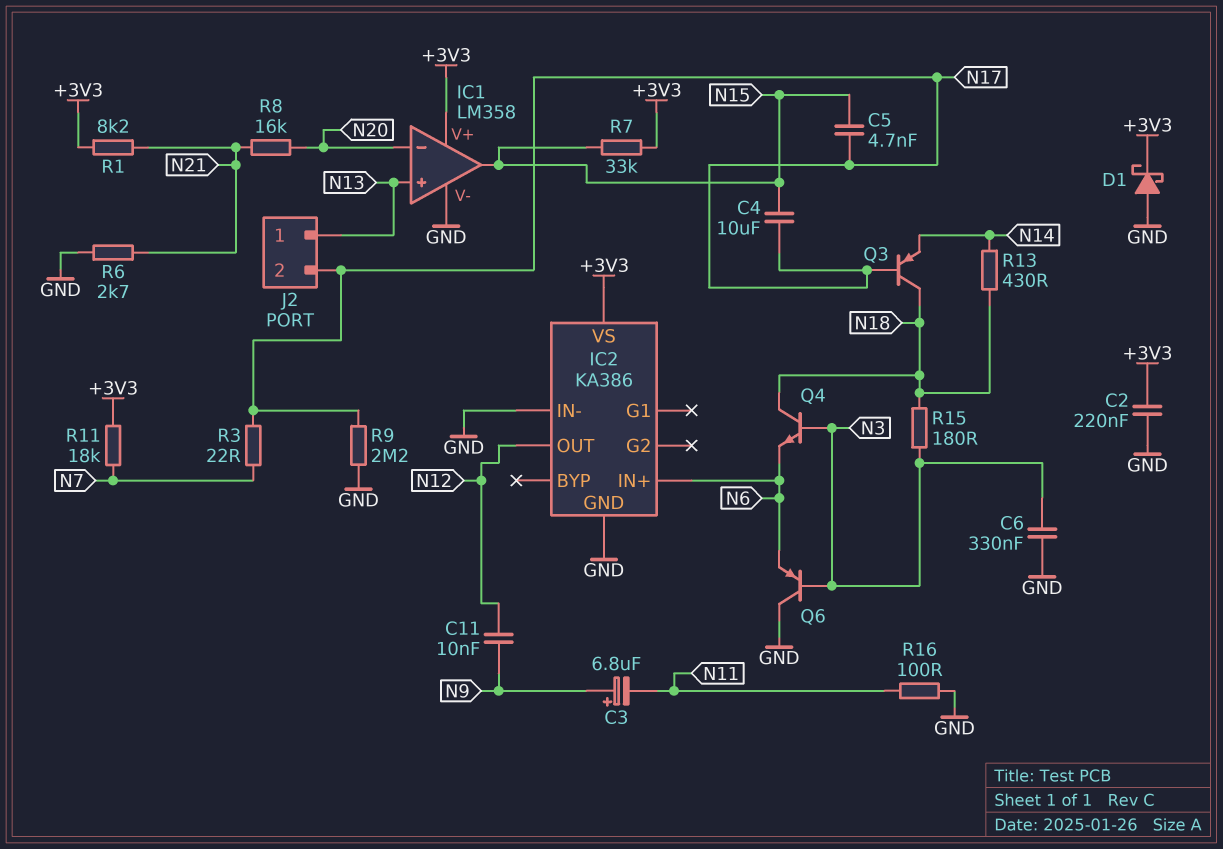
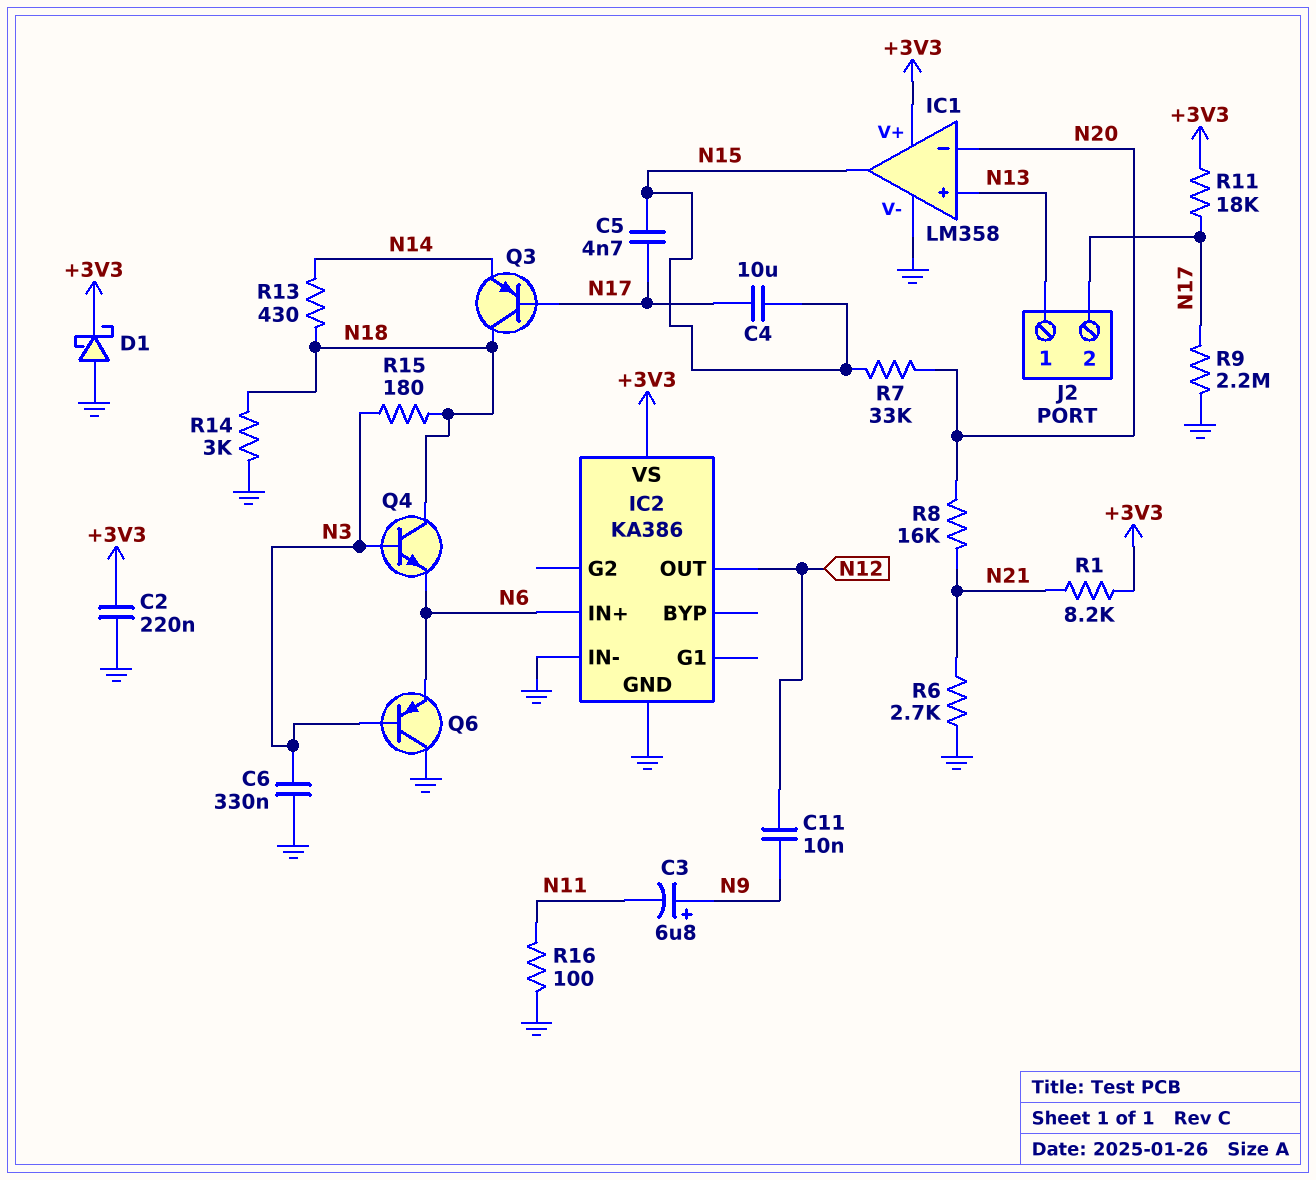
R3: 22 (N7, N17) -> none
R7: 33k (+3V3, N15) -> 33k (N15, N20)
R11: 18k (+3V3, N7) -> 18k (+3V3, N17)
R14: none -> 3k (GND, N18)

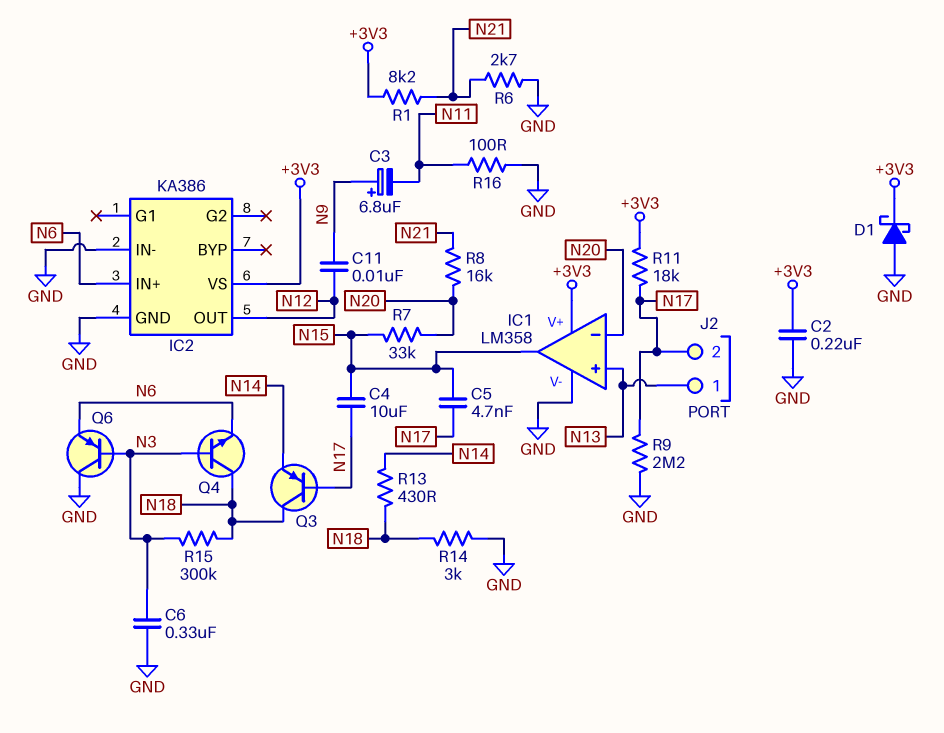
R15: 180 (N3, N18) -> 300k (N3, N18)

